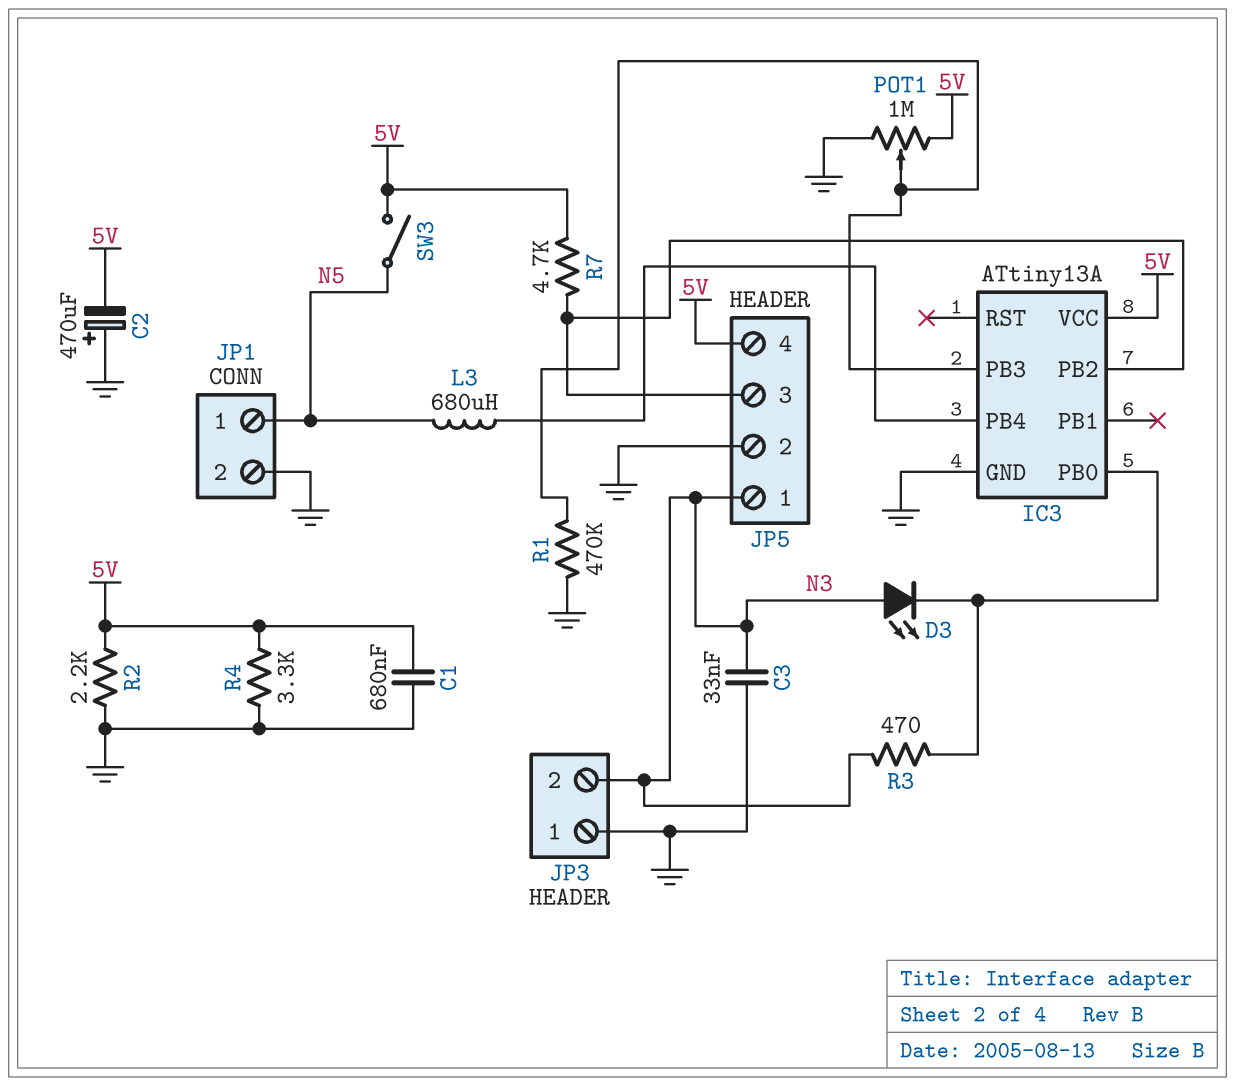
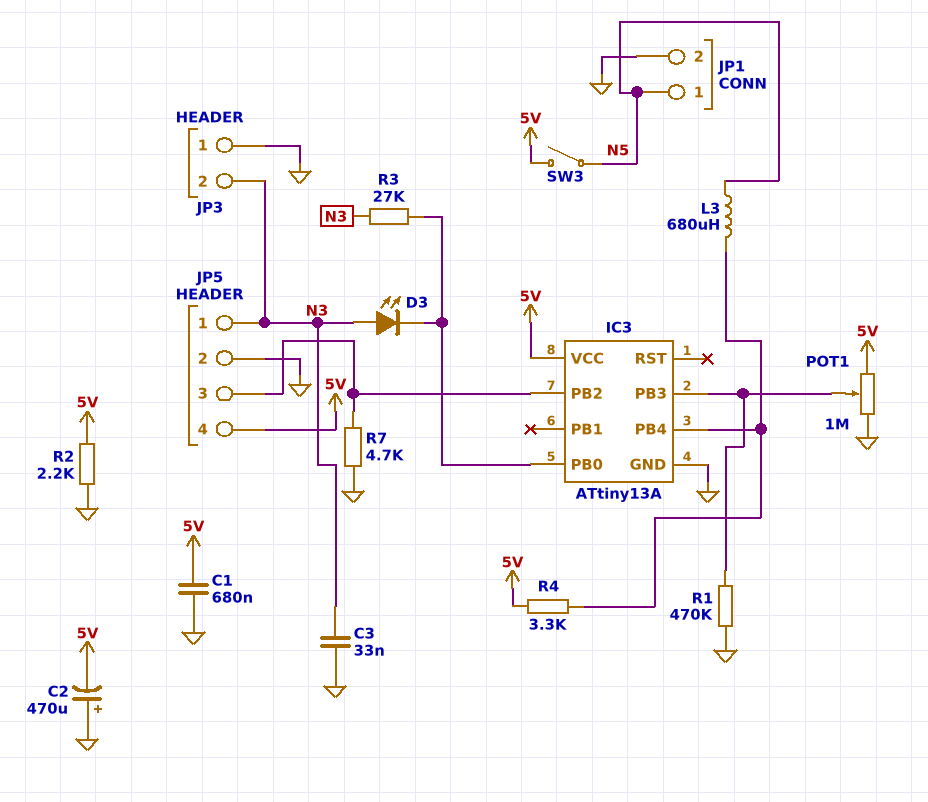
R3: 470 (IC3/PB0, N3) -> 27k (IC3/PB0, N3)
R4: 3.3k (5V, GND) -> 3.3k (5V, IC3/PB4)
R7: 4.7k (5V, IC3/PB2) -> 4.7k (GND, IC3/PB2)

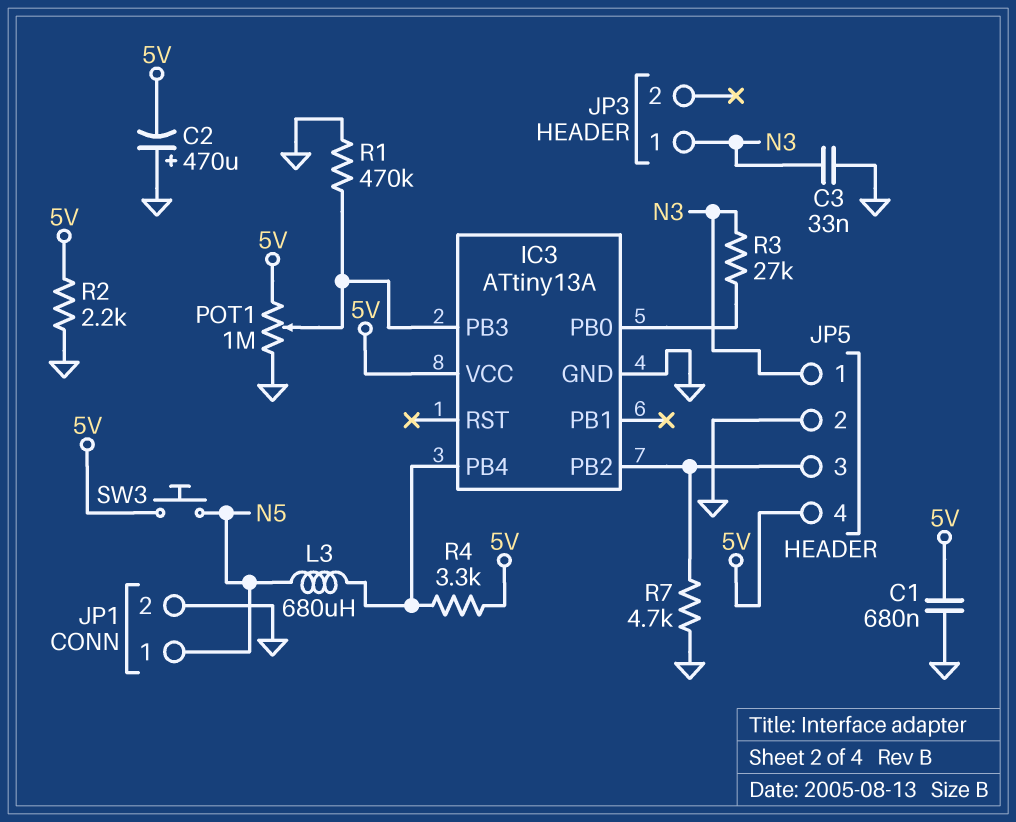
D3: LED (A N3, K IC3/PB0) -> none
JP3 pin 1: GND -> N3
JP3 pin 2: N3 -> none
SW3: switch (5V, N5) -> button (5V, N5)

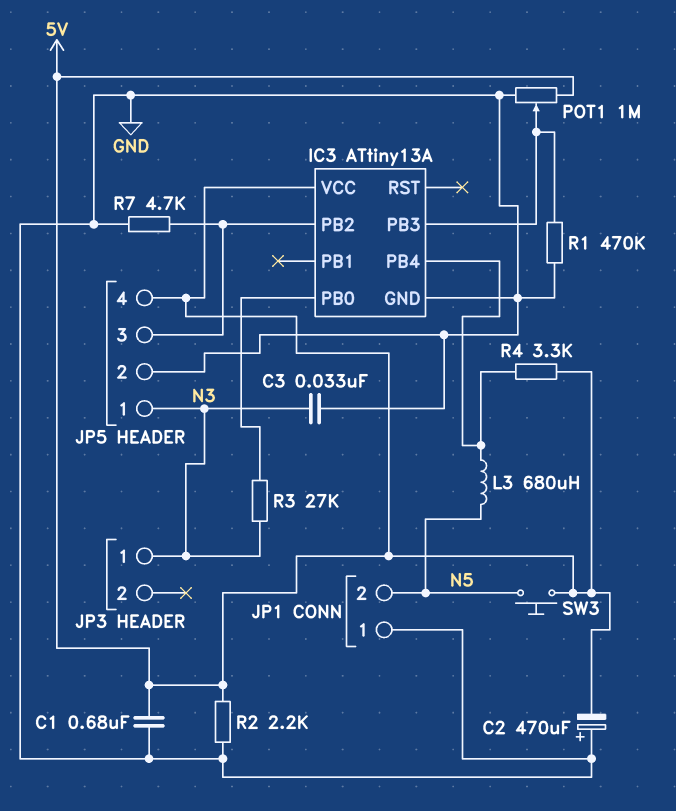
JP1 pin 1: N5 -> GND
JP1 pin 2: GND -> N5

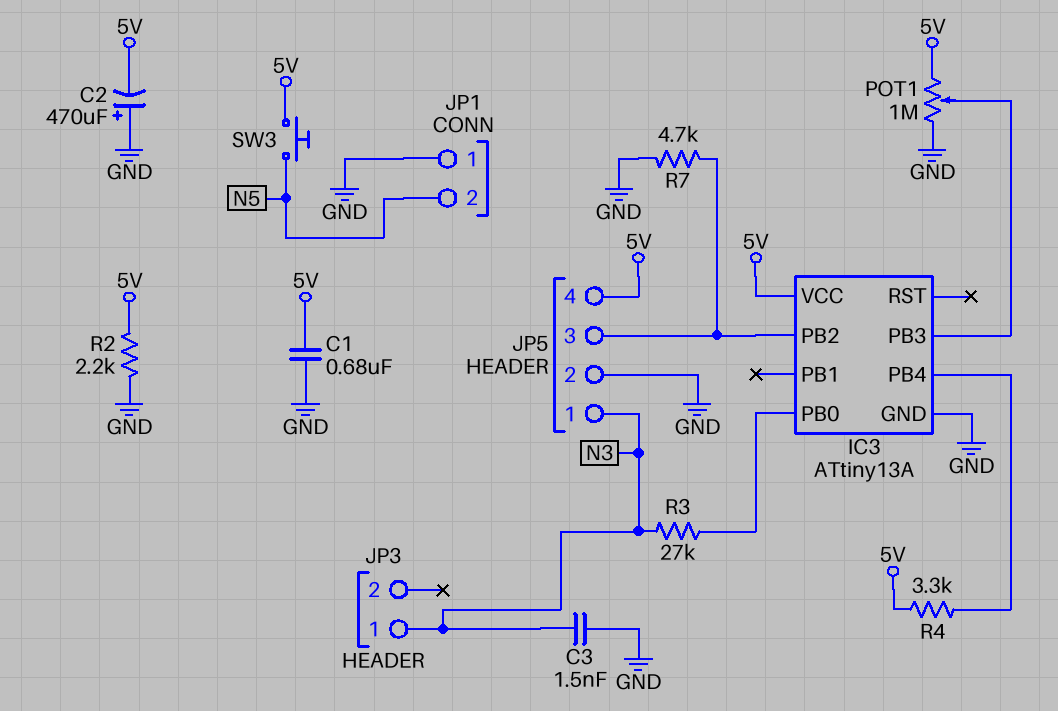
C3: 33nF (GND, N3) -> 1.5nF (GND, N3)
L3: 680uH (IC3/PB4, N5) -> none
R1: 470k (GND, IC3/PB3) -> none

